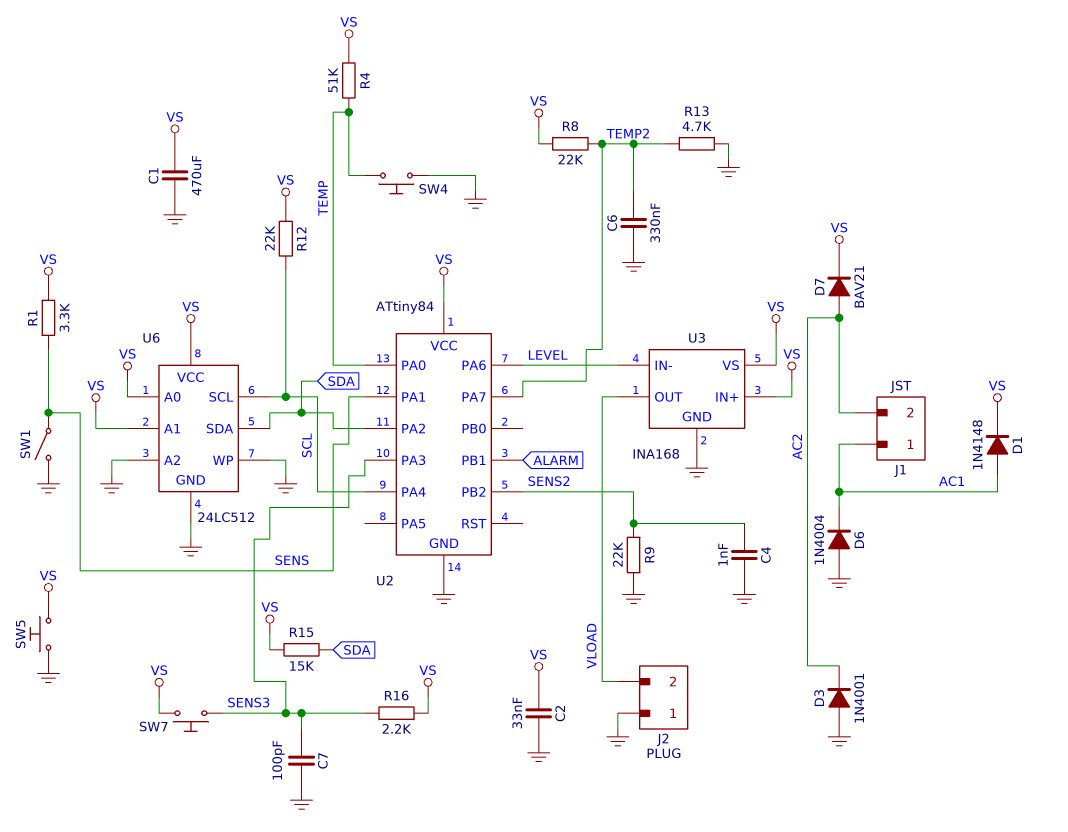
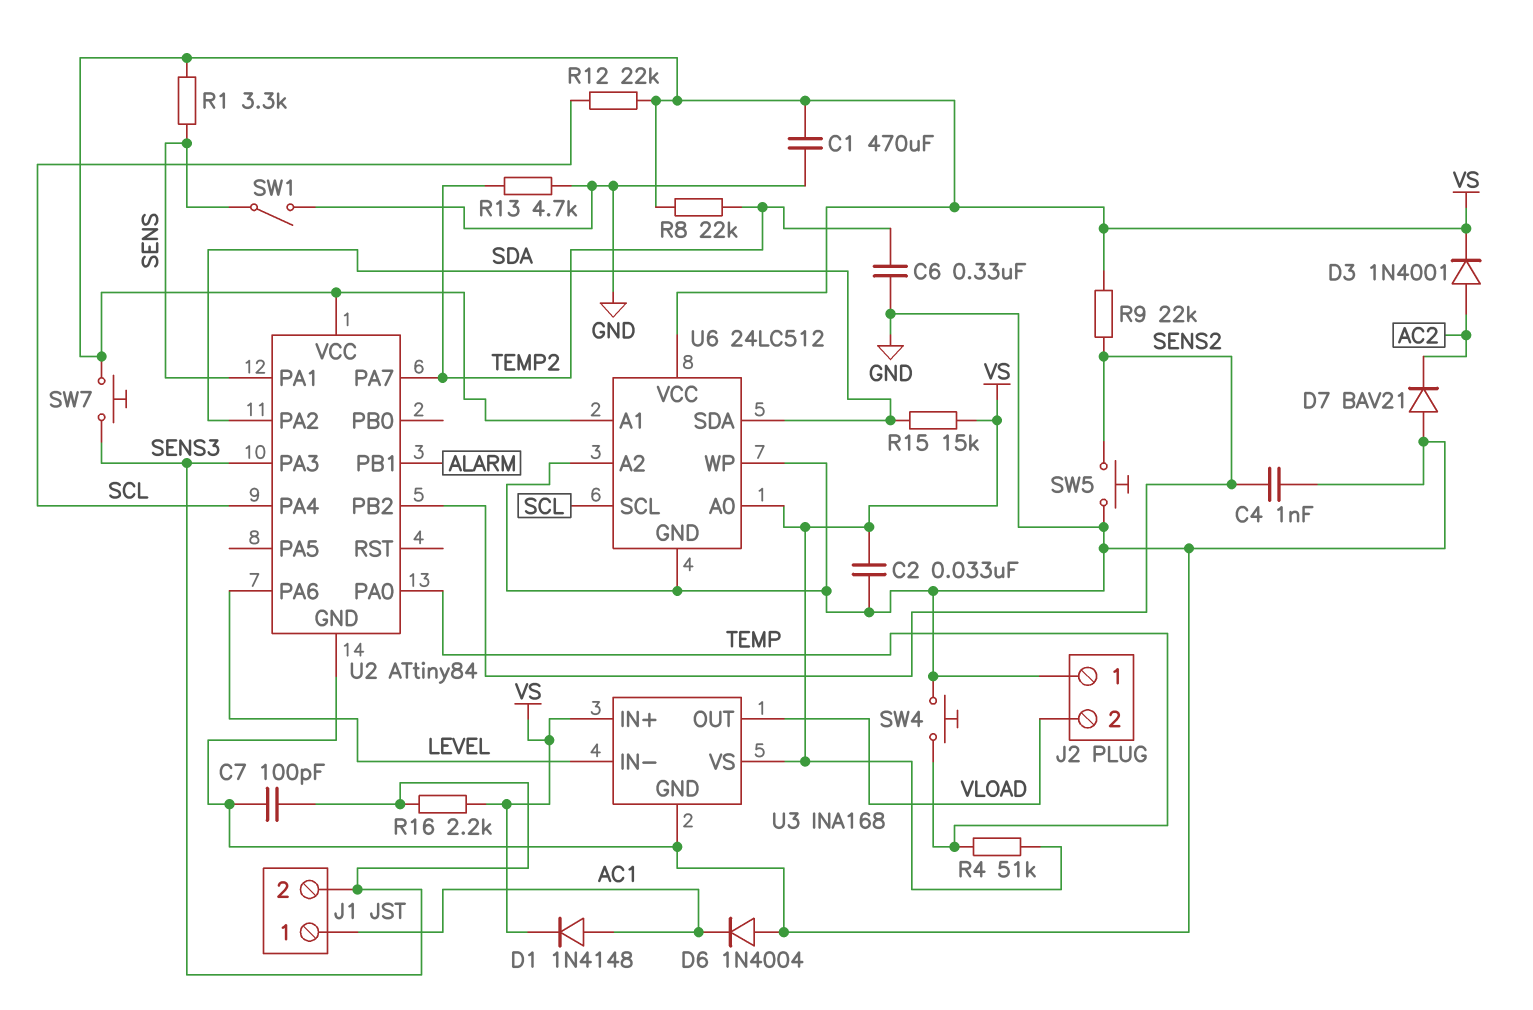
D3: diode 1N4001 (A GND, K AC2) -> diode 1N4001 (A AC2, K VS)
D7: diode BAV21 (A AC2, K VS) -> diode BAV21 (A GND, K AC2)
J1 pin 2: AC2 -> SENS3
R9: 22k (GND, SENS2) -> 22k (SENS2, VS)
SW5: button (GND, VS) -> button (GND, SENS2)

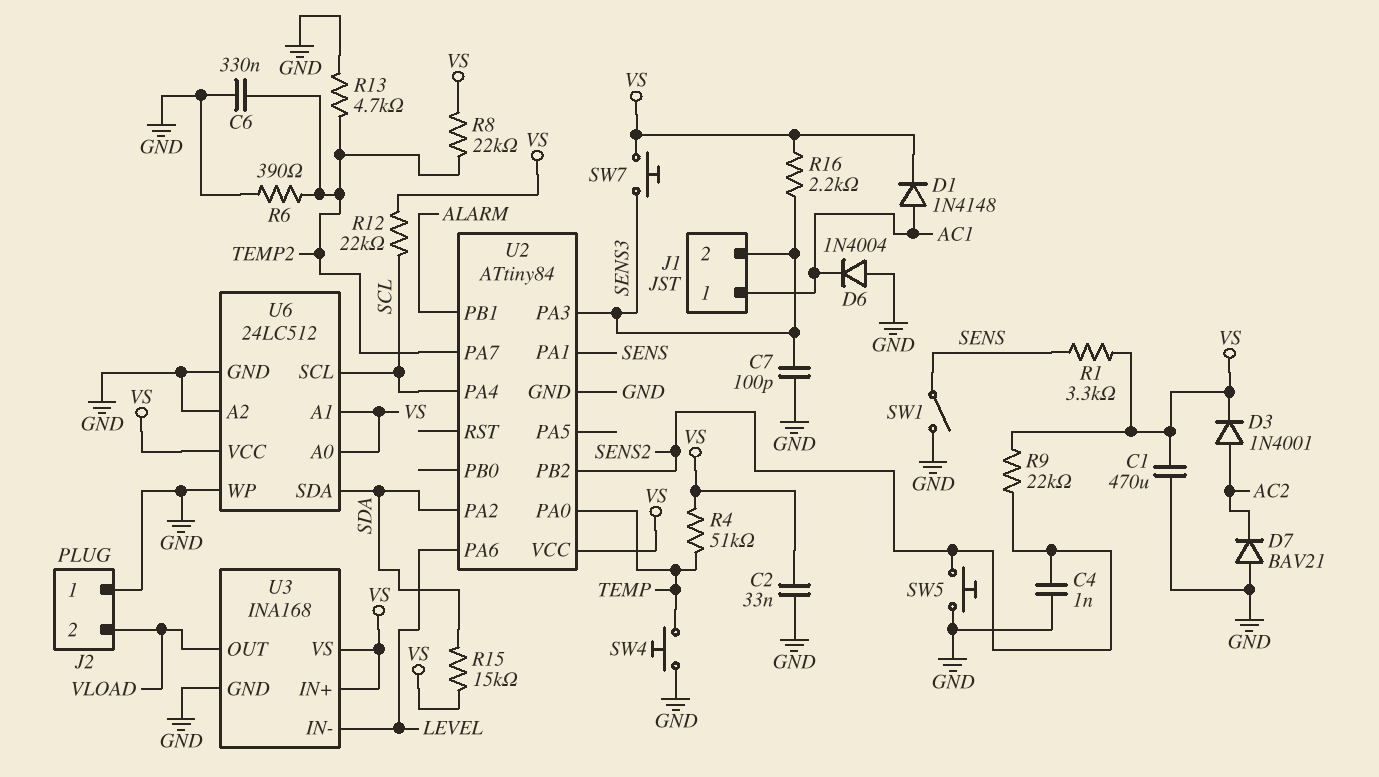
R6: none -> 390 (GND, TEMP2)

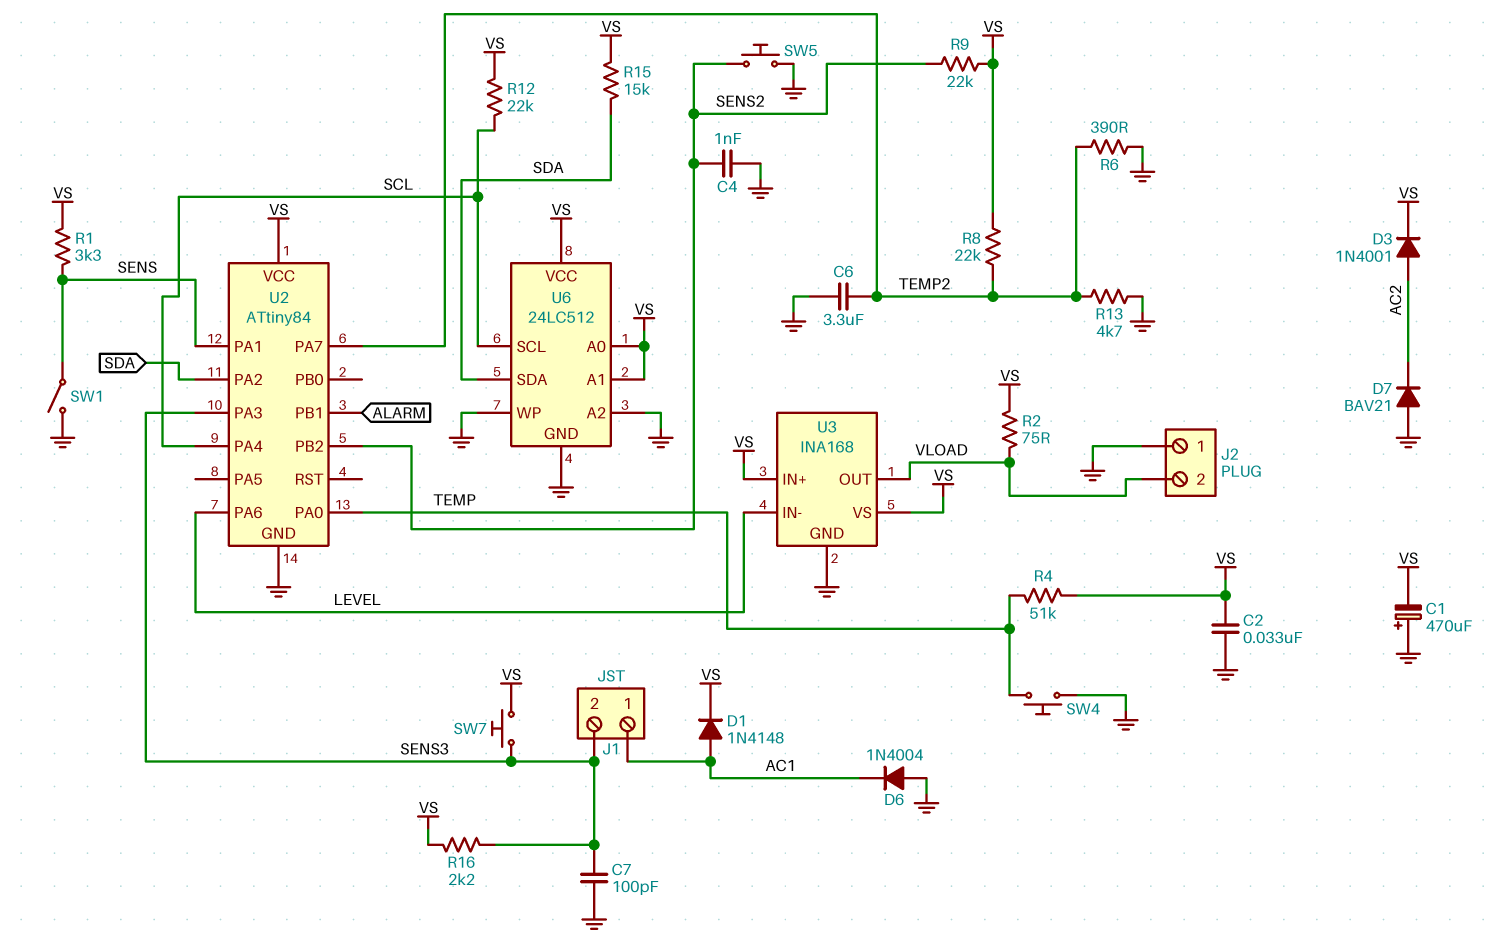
C1: 470uF (GND, VS) -> 470uF (plus GND, minus VS)
C6: 330nF (GND, TEMP2) -> 3.3uF (GND, TEMP2)
R2: none -> 75 (VLOAD, VS)

